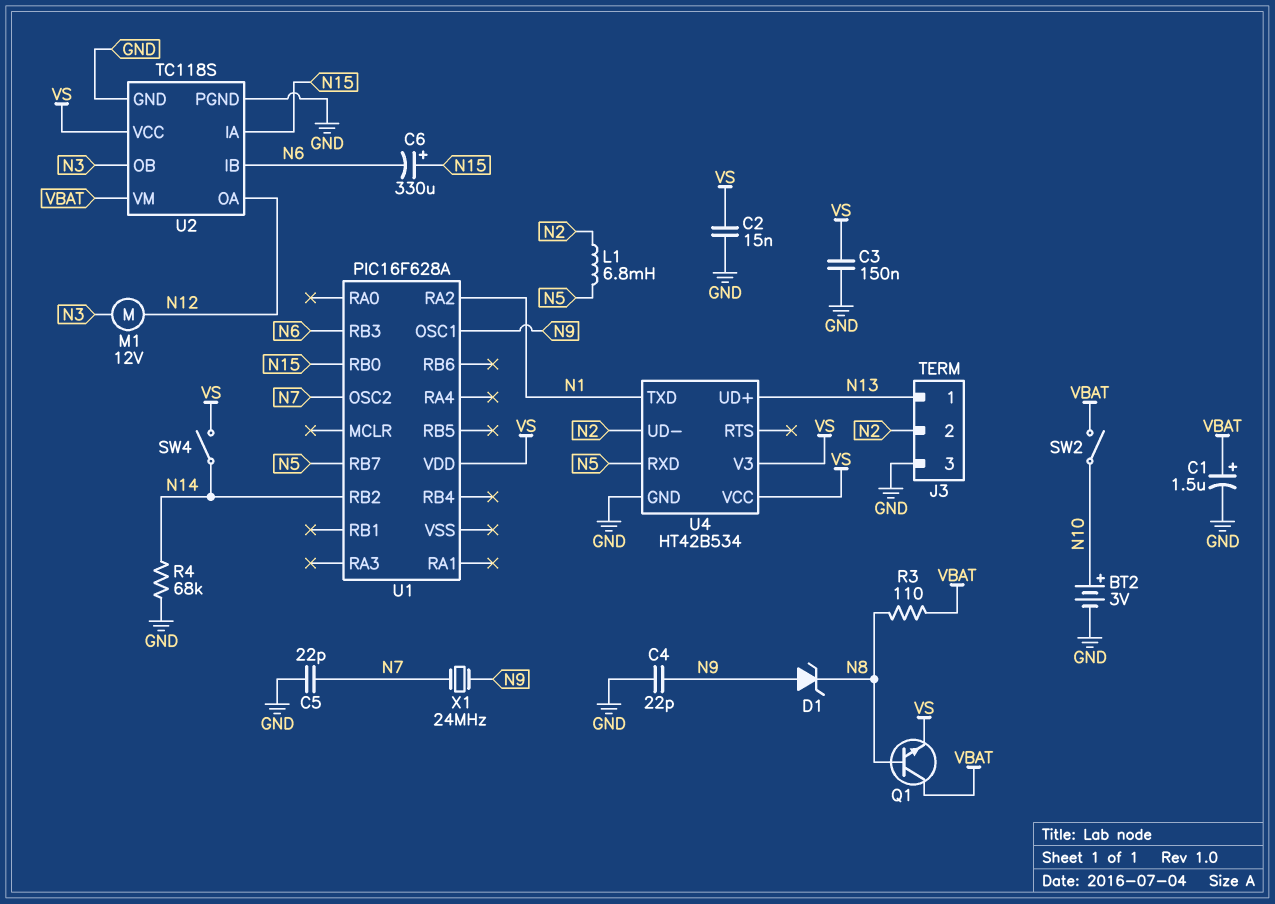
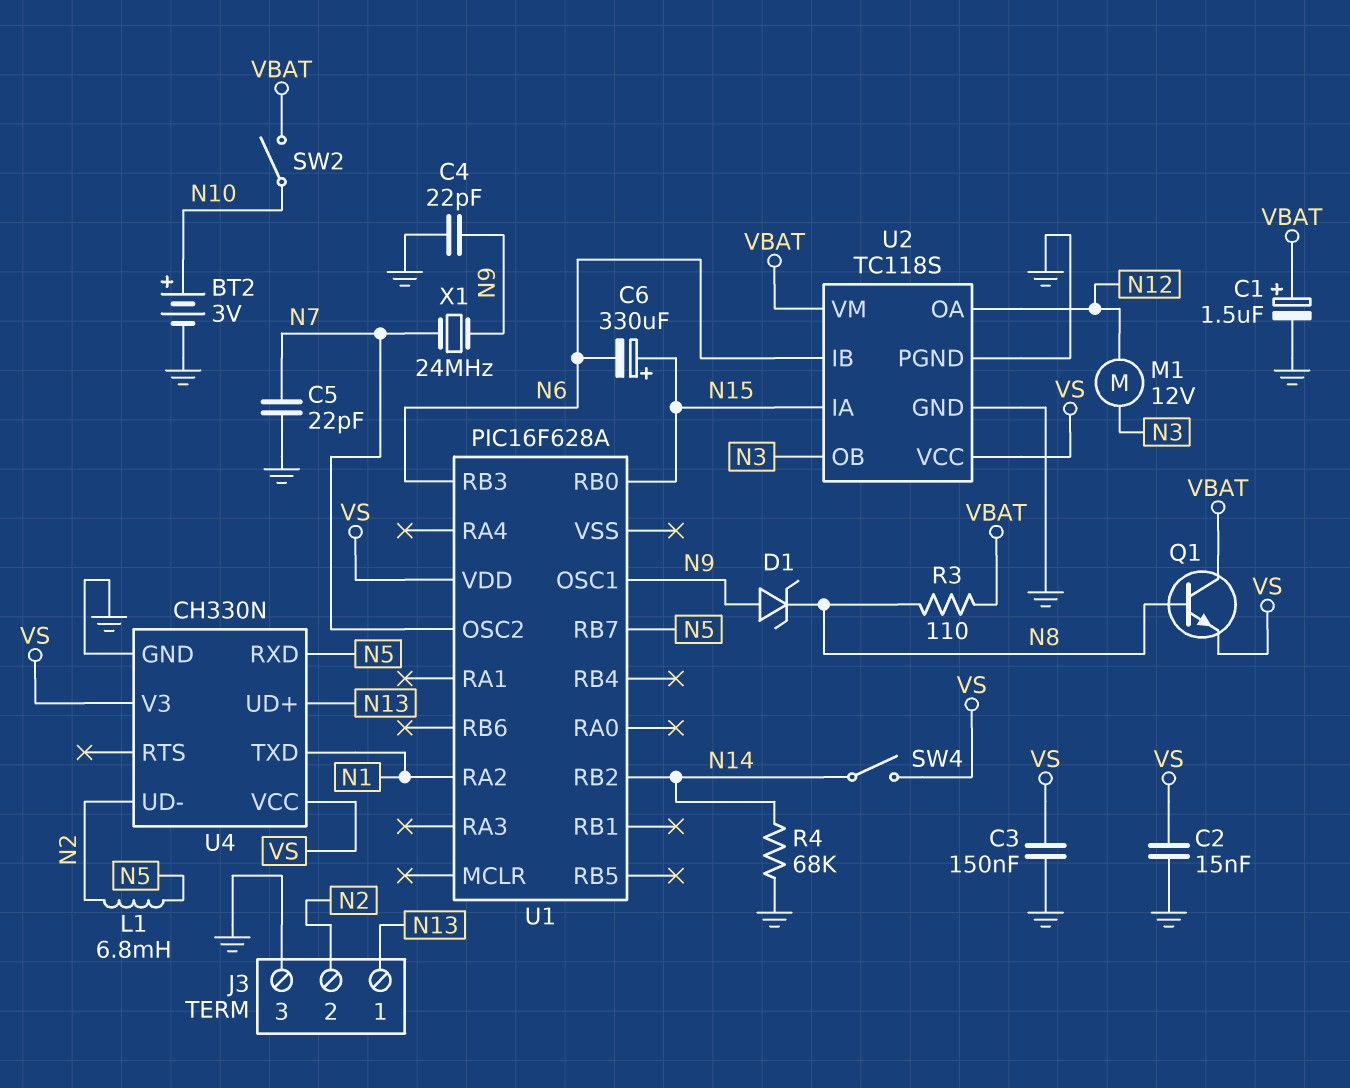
U4: HT42B534 -> CH330N

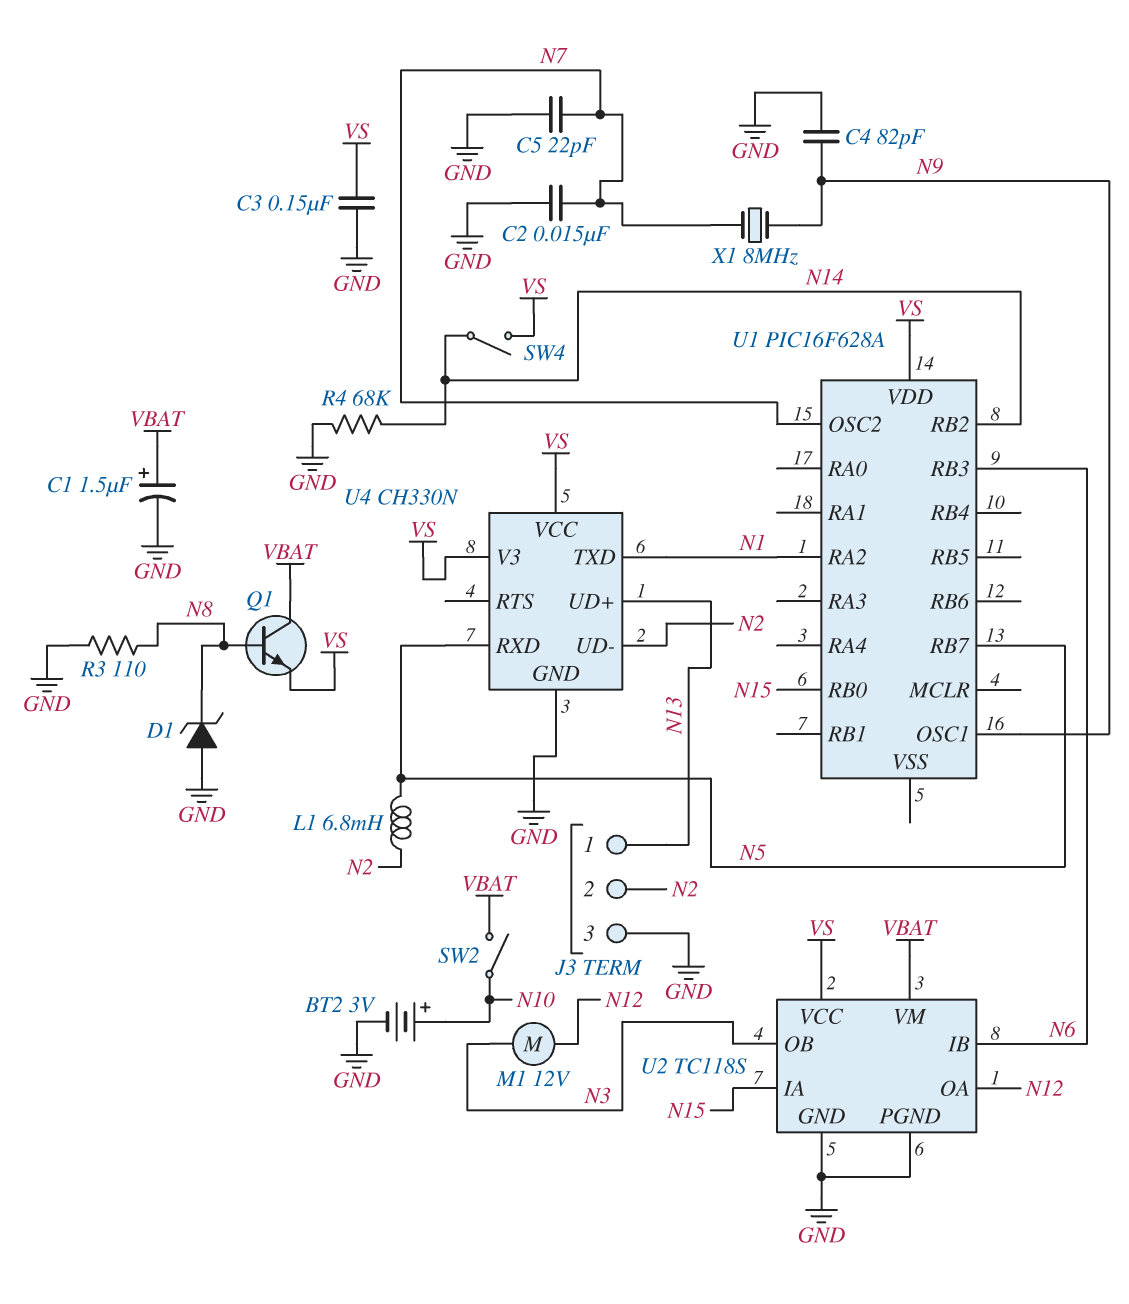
C2: 15nF (GND, VS) -> 15nF (GND, N7)
C4: 22pF (GND, N9) -> 82pF (GND, N9)
C6: 330uF (plus N15, minus N6) -> none
D1: zener (A N9, K N8) -> zener (A GND, K N8)
R3: 110 (N8, VBAT) -> 110 (GND, N8)
X1: 24MHz (N7, N9) -> 8MHz (N7, N9)

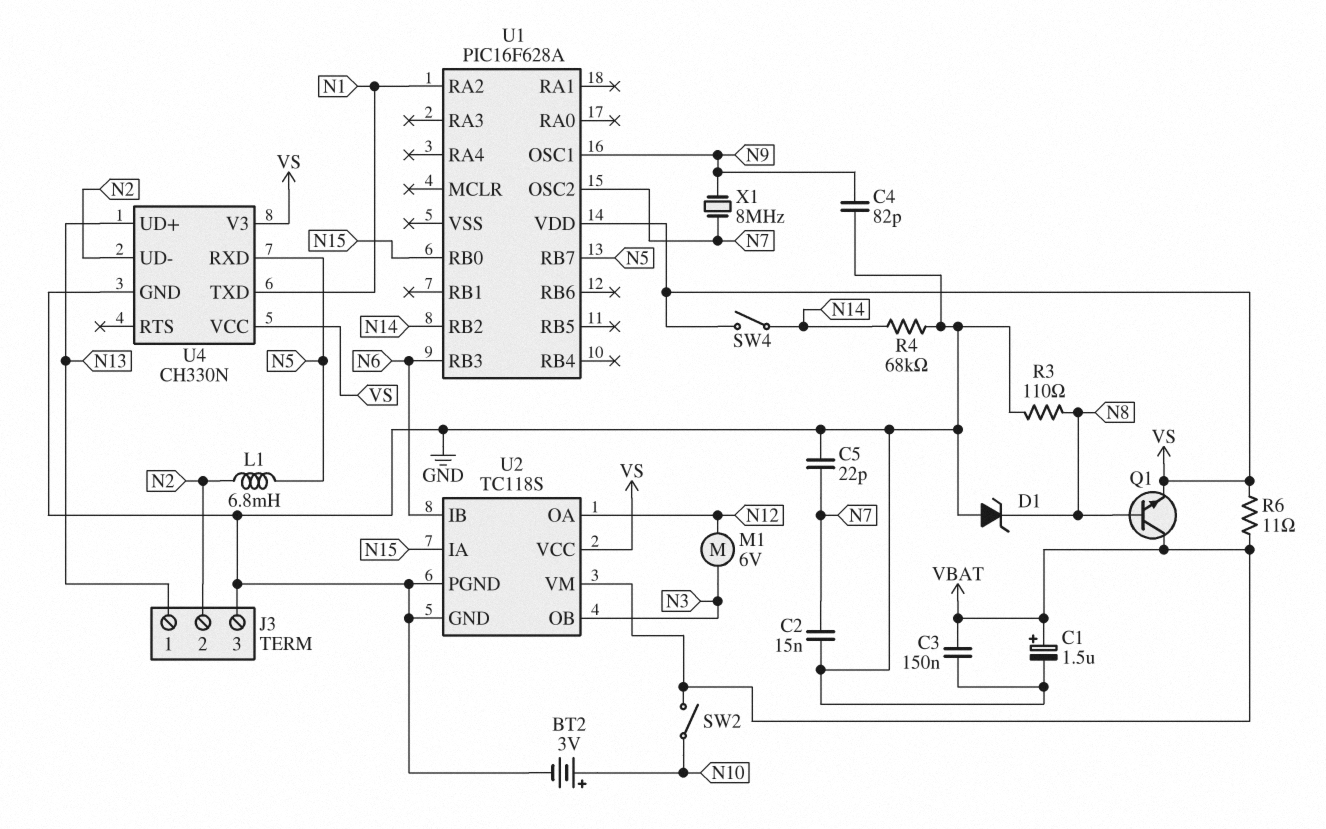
C3: 150nF (GND, VS) -> 150nF (GND, VBAT)
M1: motor 12V (N3, N12) -> motor 6V (N3, N12)
R6: none -> 11 (VBAT, VS)

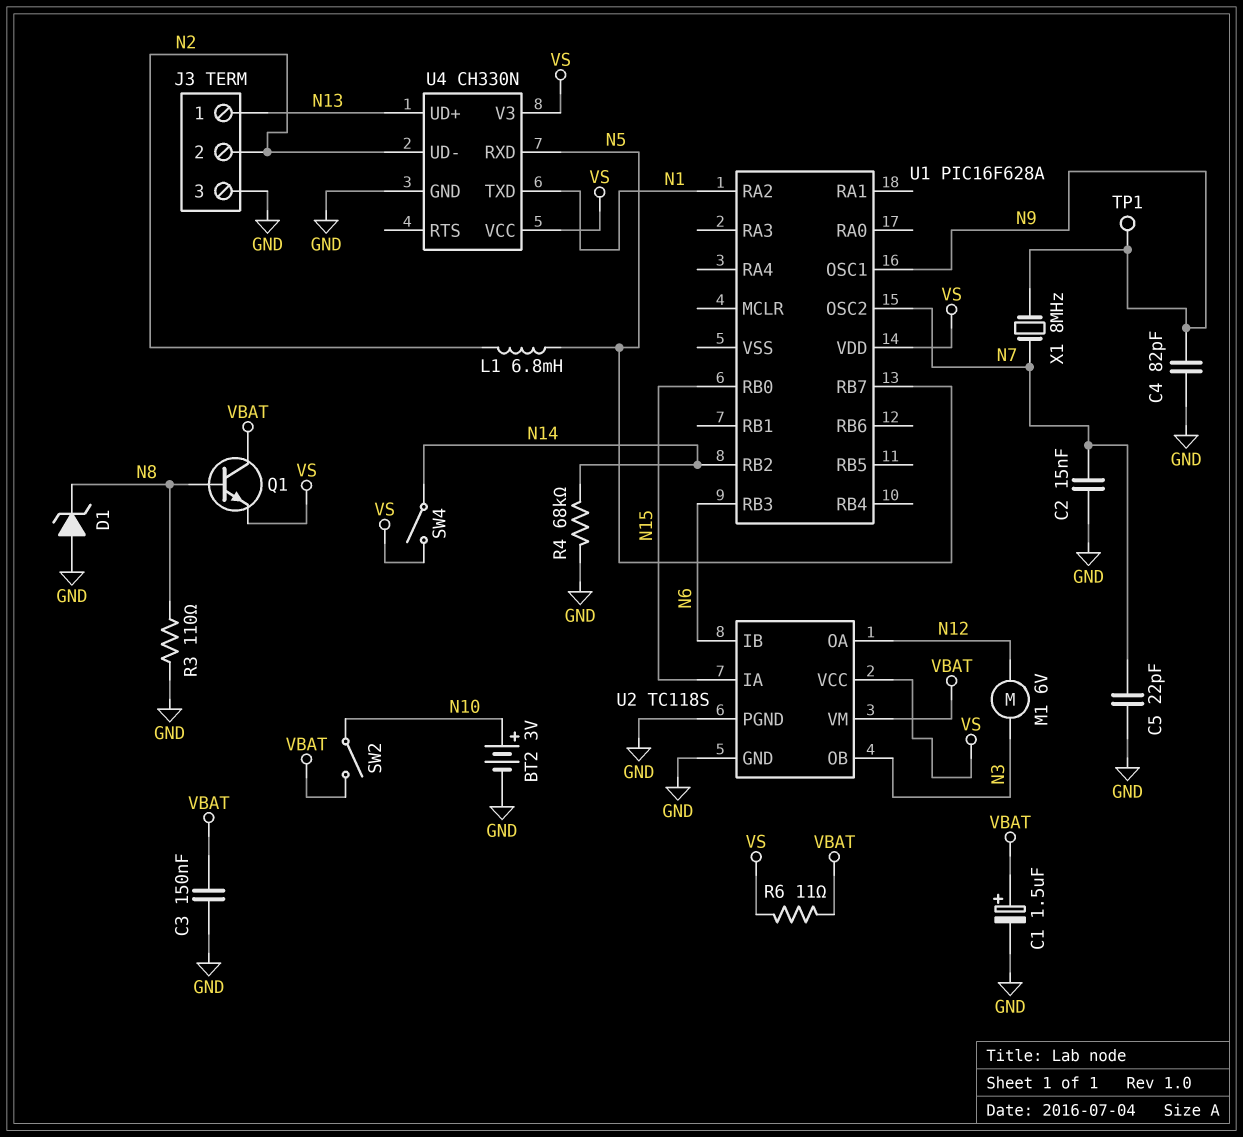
TP1: none -> test point (N9)

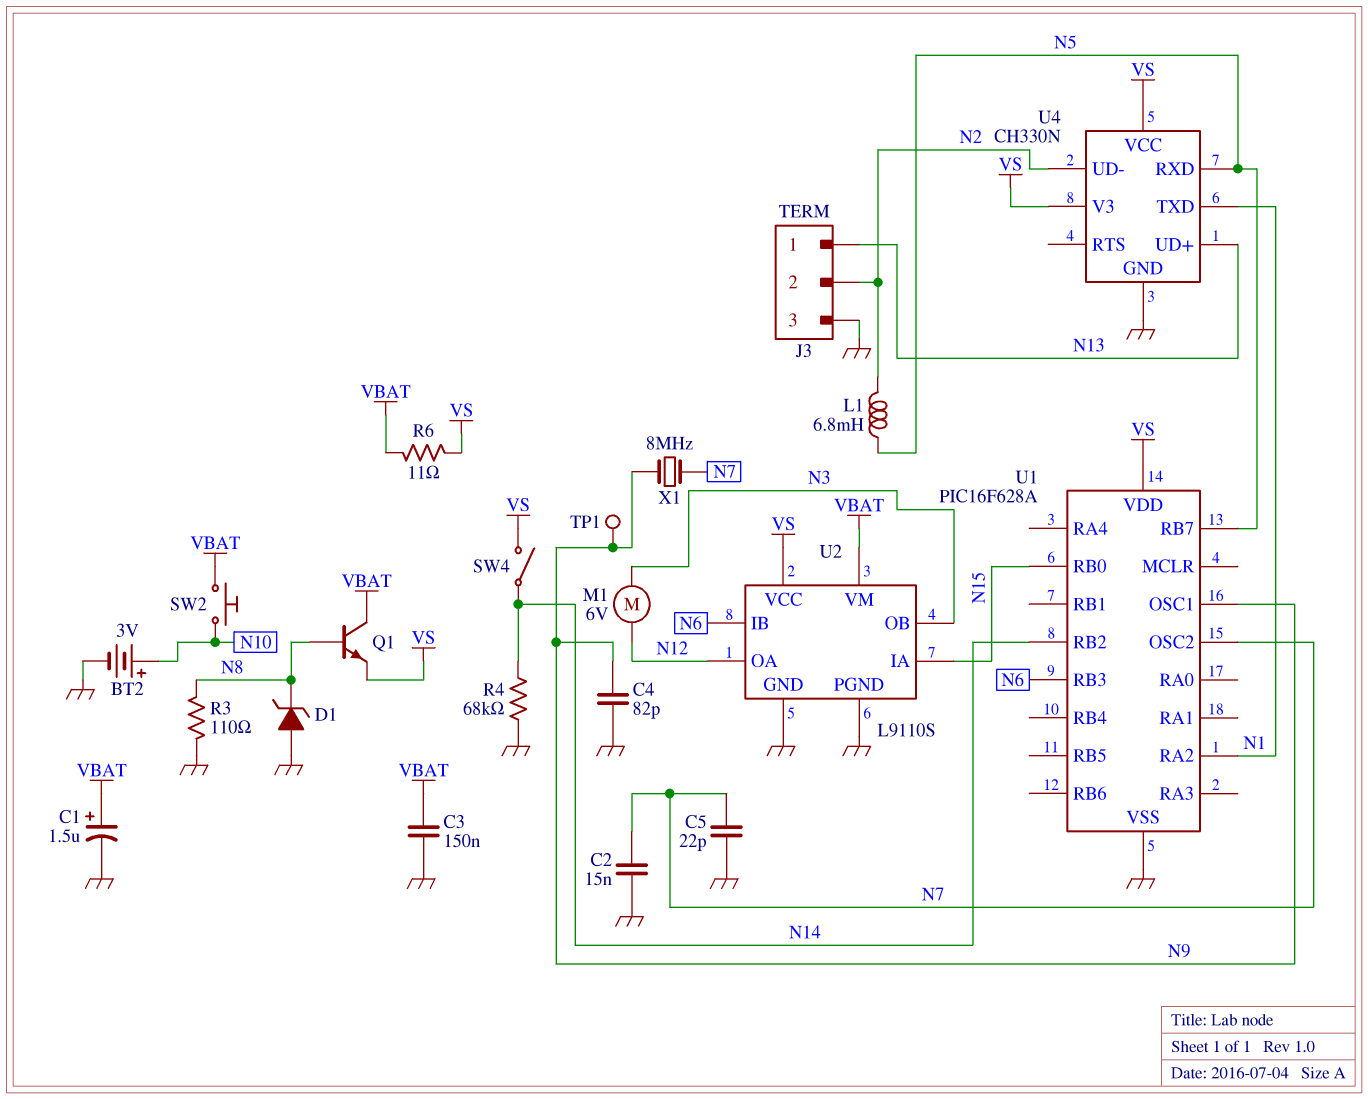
SW2: switch (N10, VBAT) -> button (N10, VBAT)
U1 pin VSS: none -> GND
U2: TC118S -> L9110S

